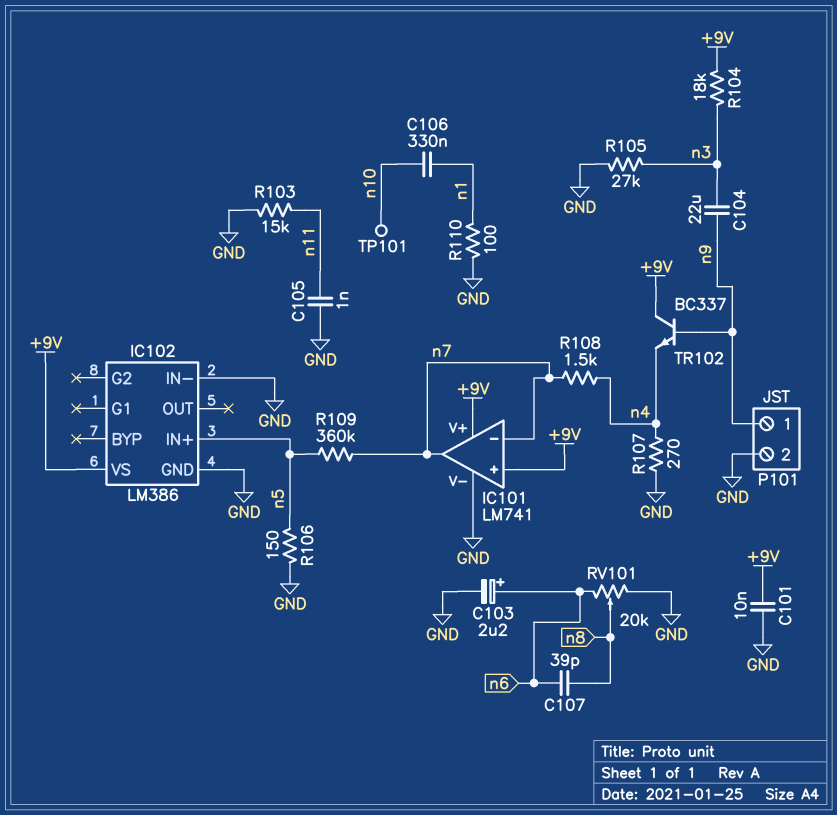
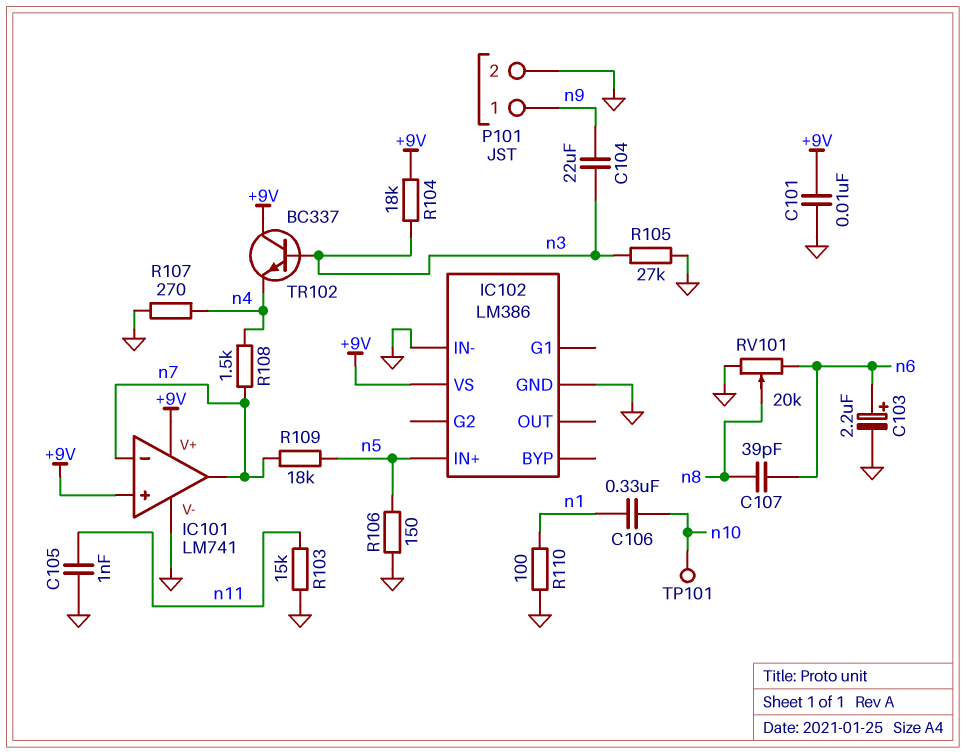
R109: 360k (n5, n7) -> 18k (n5, n7)
TR102: NPN BC337 (B n9, C +9V, E n4) -> NPN BC337 (B n3, C +9V, E n4)

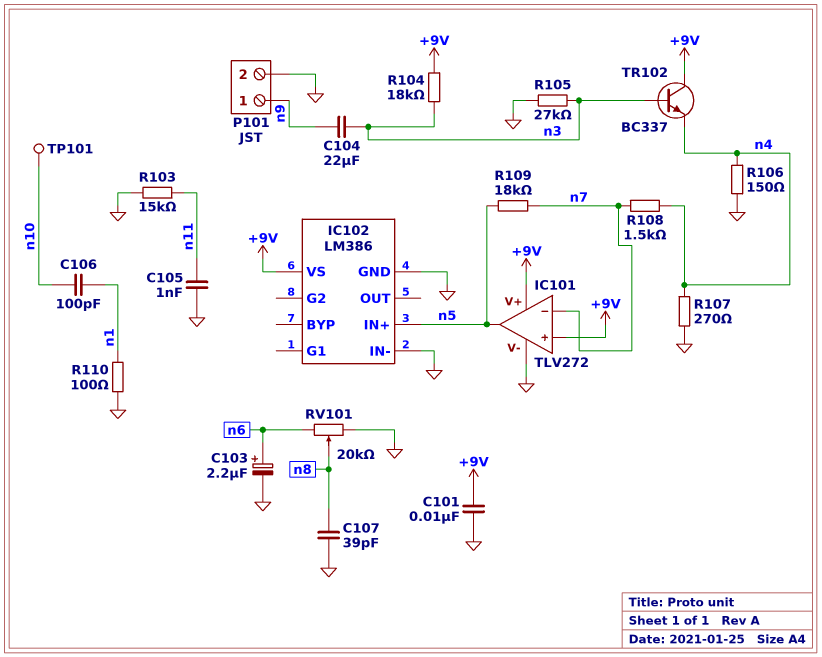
C106: 330nF (n1, n10) -> 100pF (n1, n10)
C107: 39pF (n6, n8) -> 39pF (GND, n8)
IC101: LM741 -> TLV272
IC101 pin out: n7 -> n5
R106: 150 (GND, n5) -> 150 (GND, n4)

